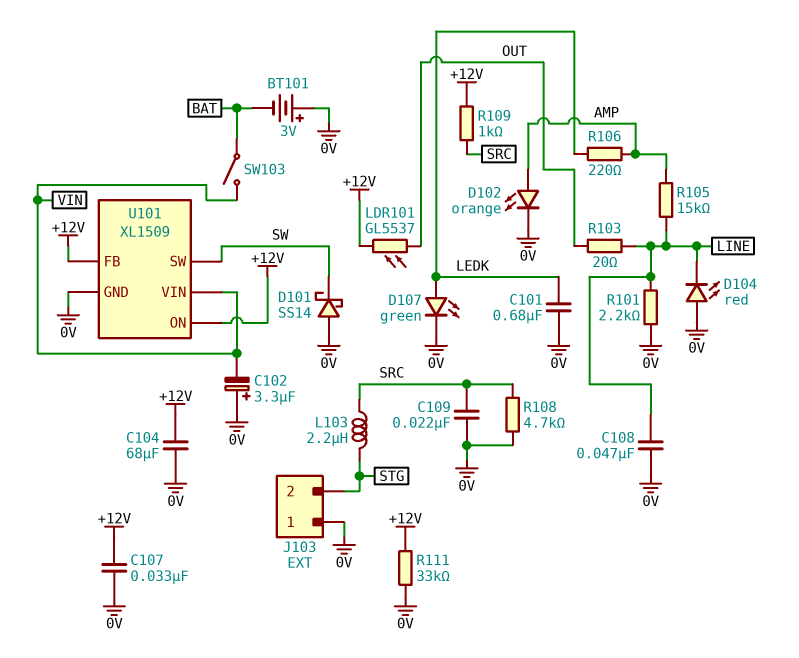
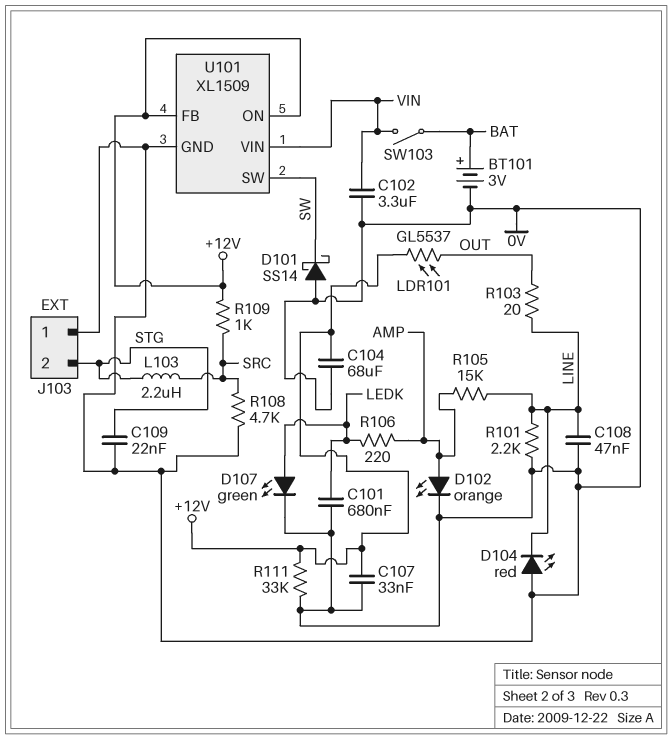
BT101: 3V (plus 0V, minus BAT) -> 3V (plus BAT, minus 0V)
C102: 3.3uF (plus 0V, minus VIN) -> 3.3uF (0V, VIN)
C109: 22nF (0V, SRC) -> 22nF (0V, STG)

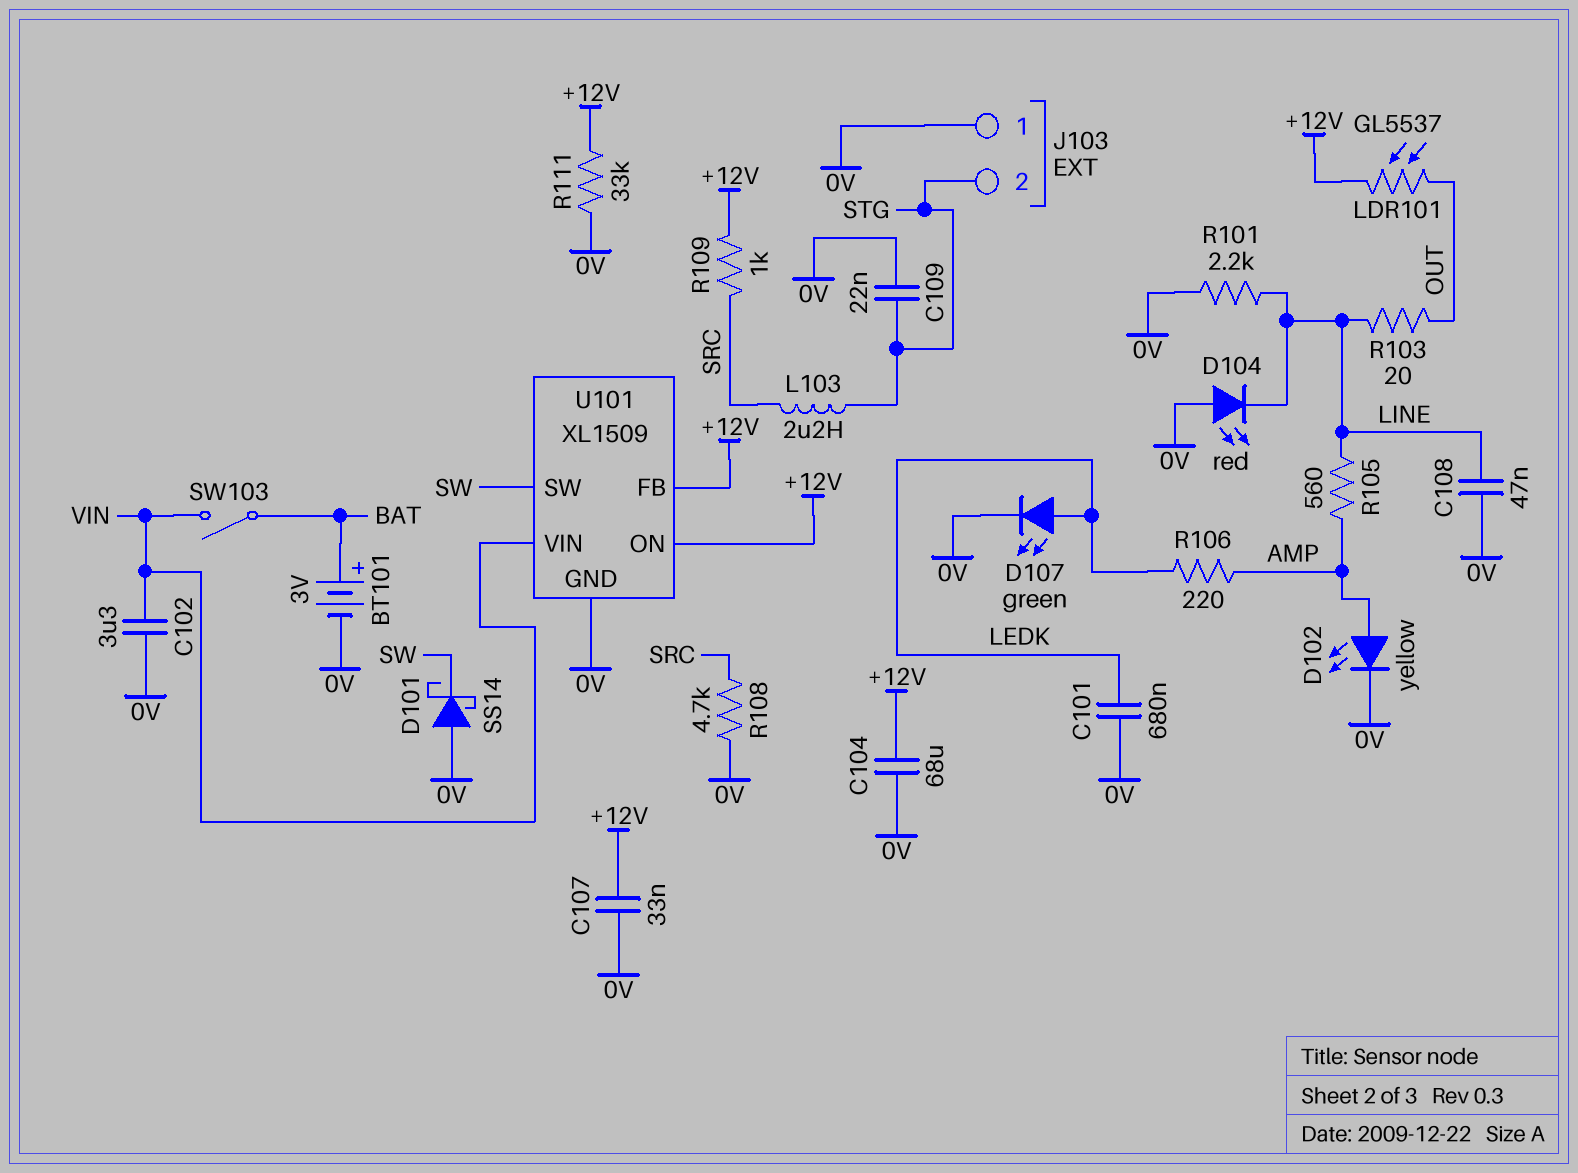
D102: LED orange (A AMP, K 0V) -> LED yellow (A AMP, K 0V)
R105: 15k (AMP, LINE) -> 560 (AMP, LINE)

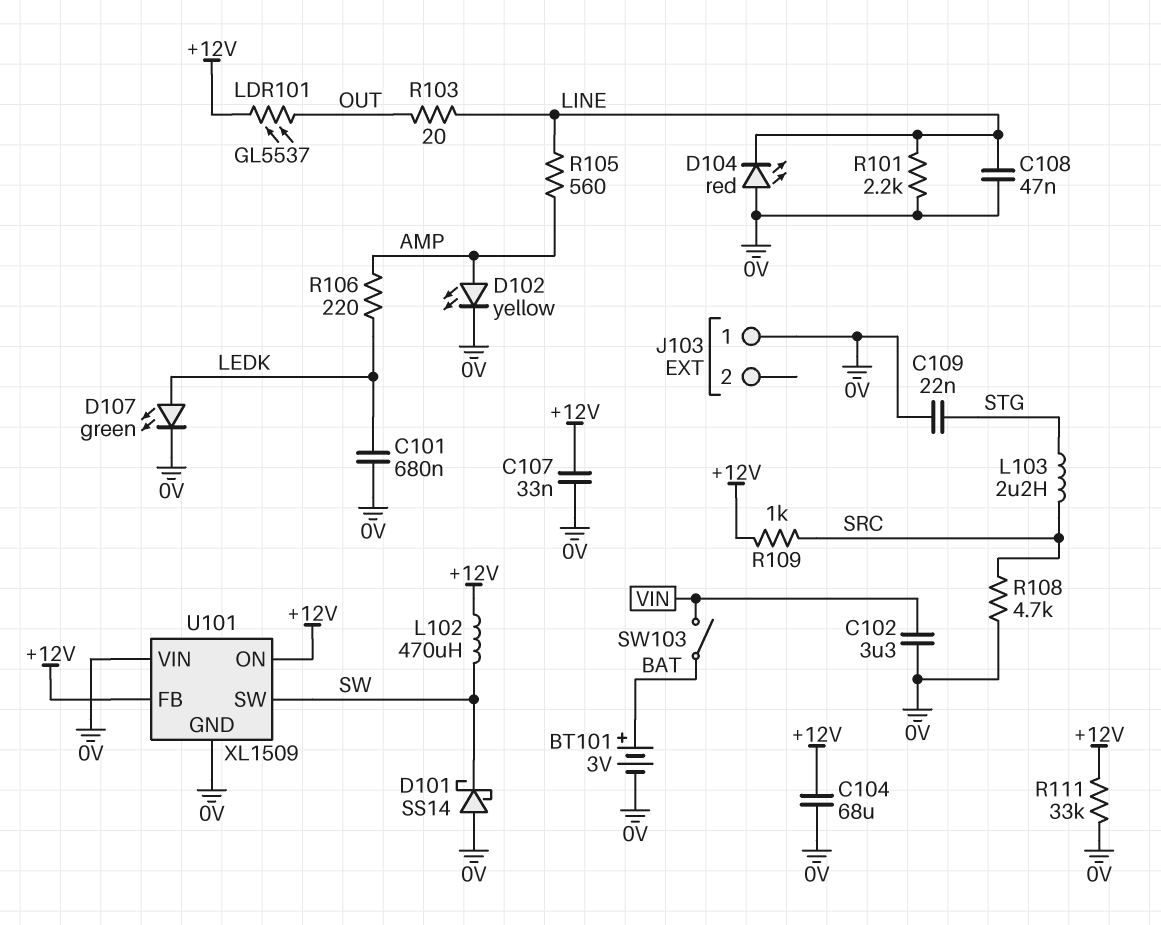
J103 pin 2: STG -> none
L102: none -> 470uH (+12V, SW)
U101 pin VIN: VIN -> 0V

